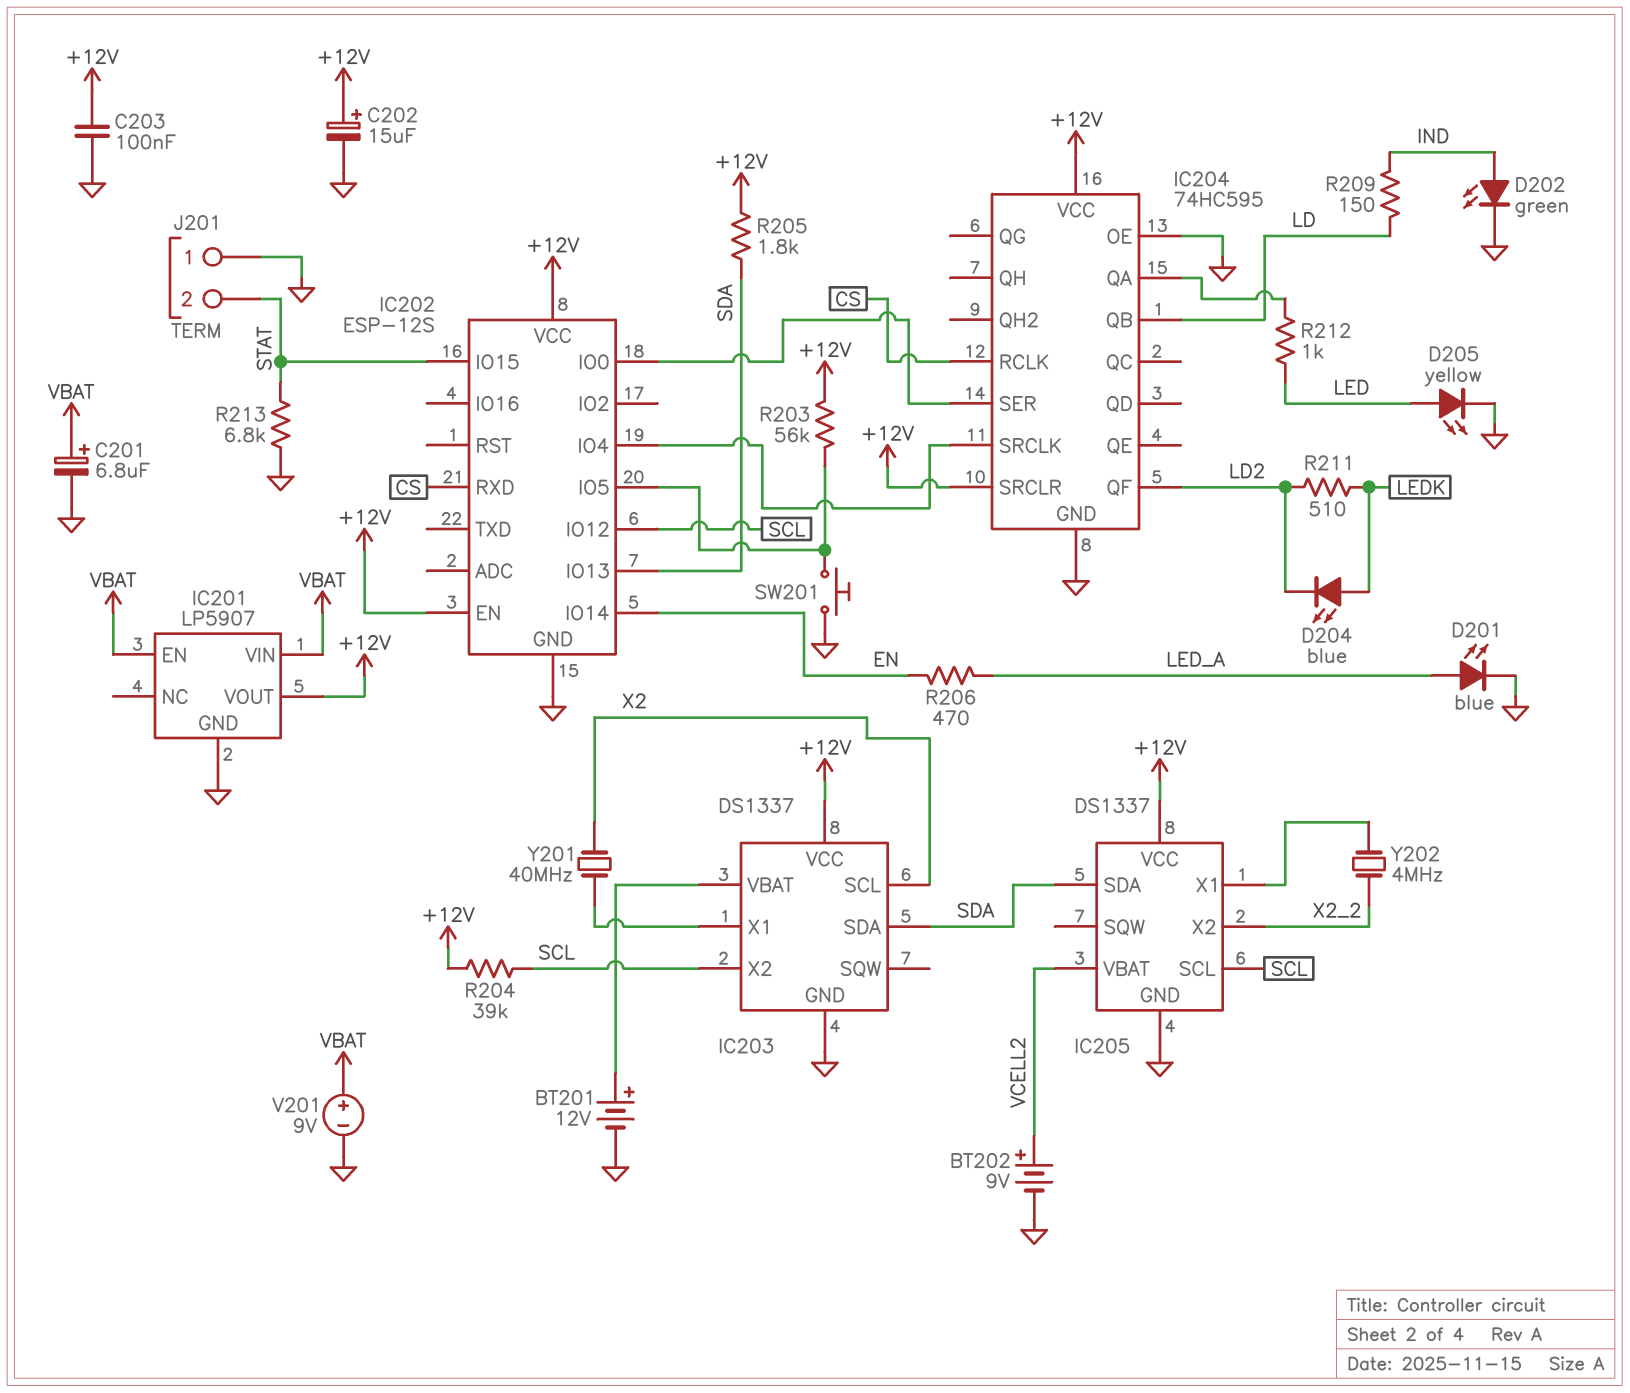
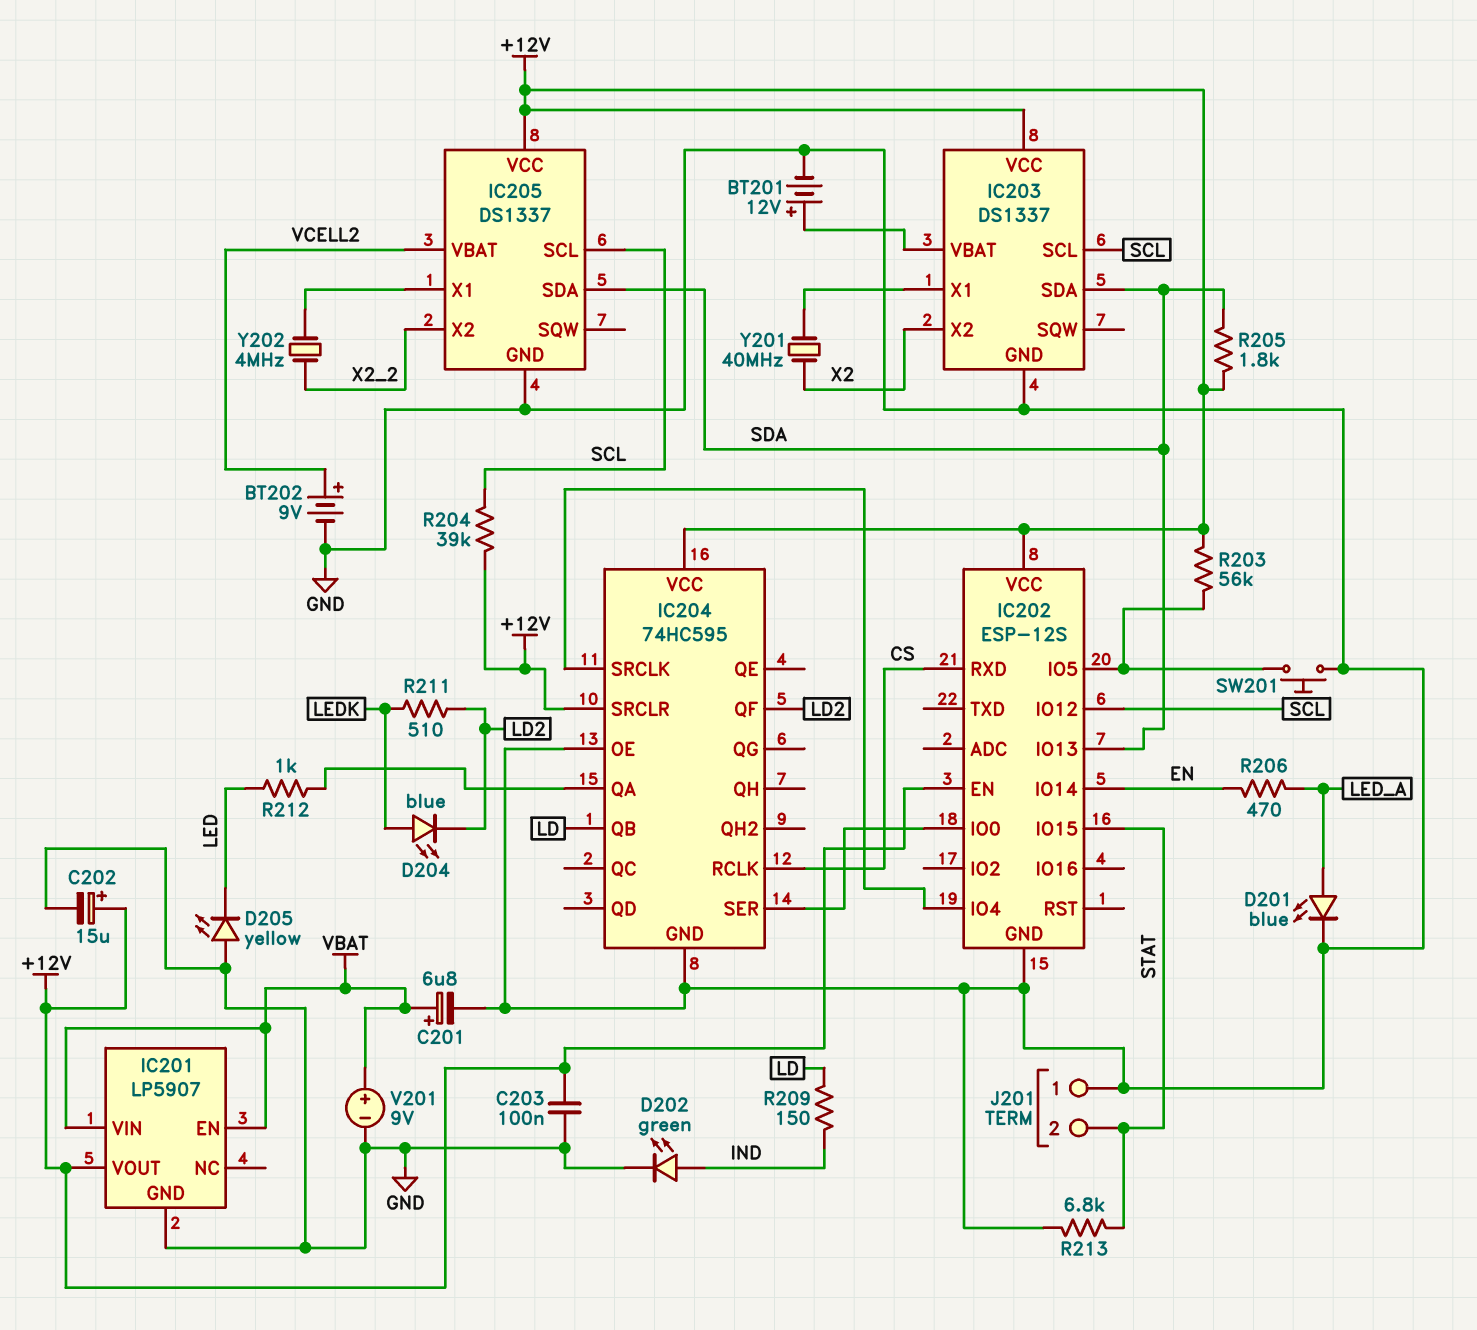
D205: LED yellow (A LED, K GND) -> LED yellow (A GND, K LED)
IC203 pin SCL: X2 -> SCL
IC203 pin X2: SCL -> X2

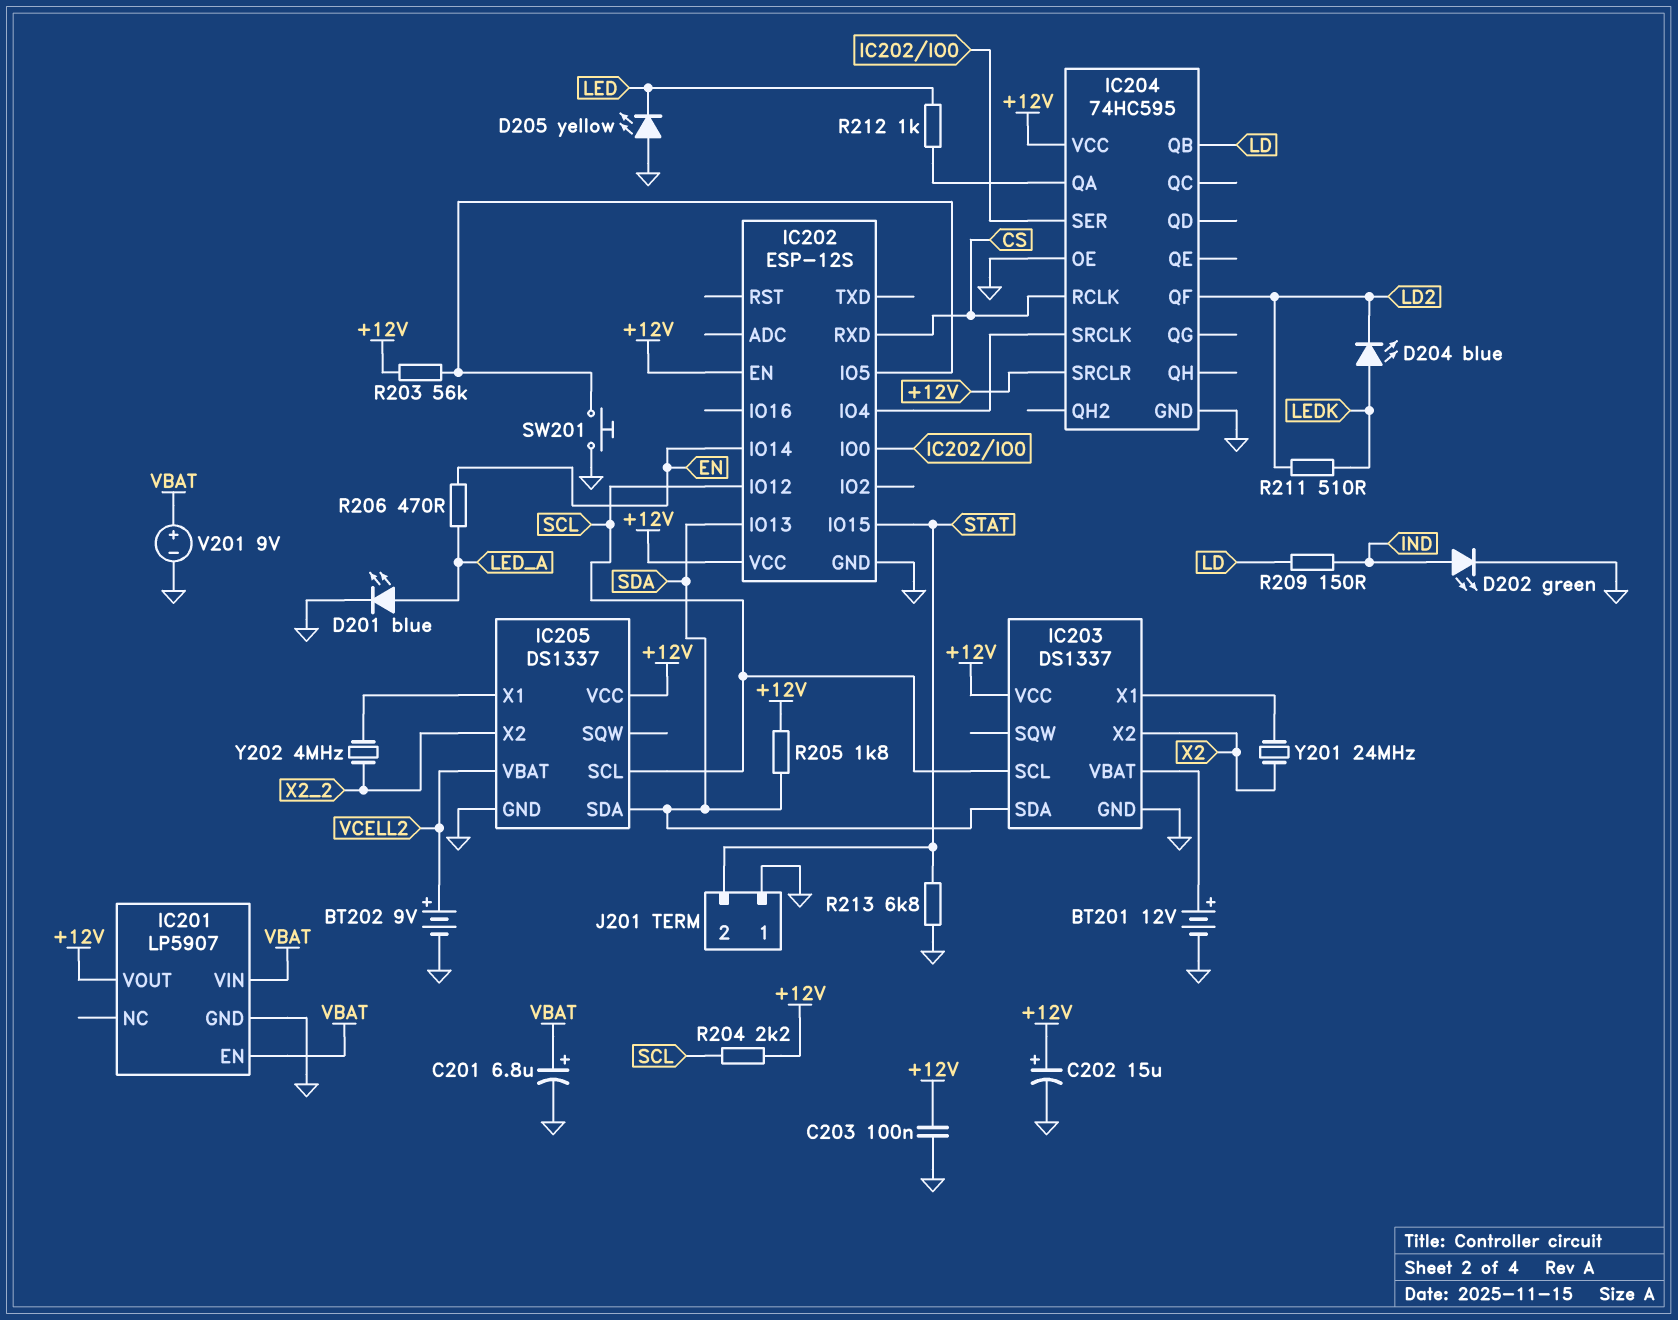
R204: 39k (+12V, SCL) -> 2.2k (+12V, SCL)
Y201: 40MHz (IC203/X1, X2) -> 24MHz (IC203/X1, X2)

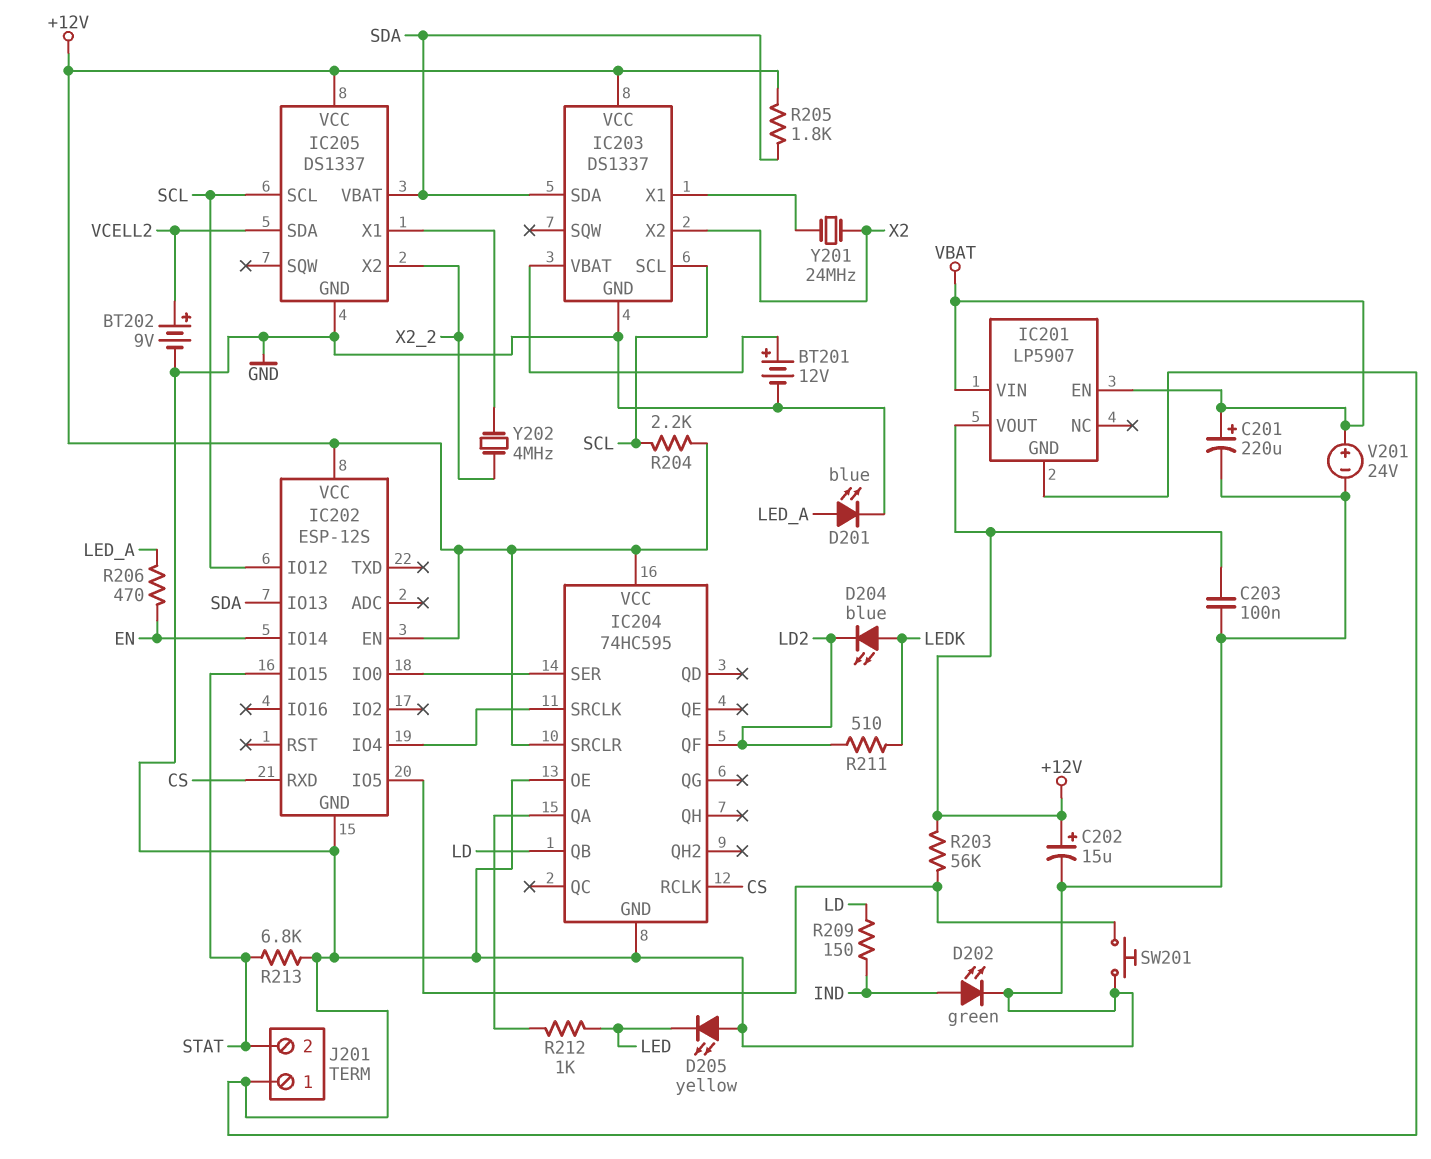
C201: 6.8uF (plus VBAT, minus GND) -> 220uF (plus VBAT, minus GND)
IC205 pin SDA: SDA -> VCELL2
IC205 pin VBAT: VCELL2 -> SDA
V201: 9V (plus VBAT, minus GND) -> 24V (plus VBAT, minus GND)

